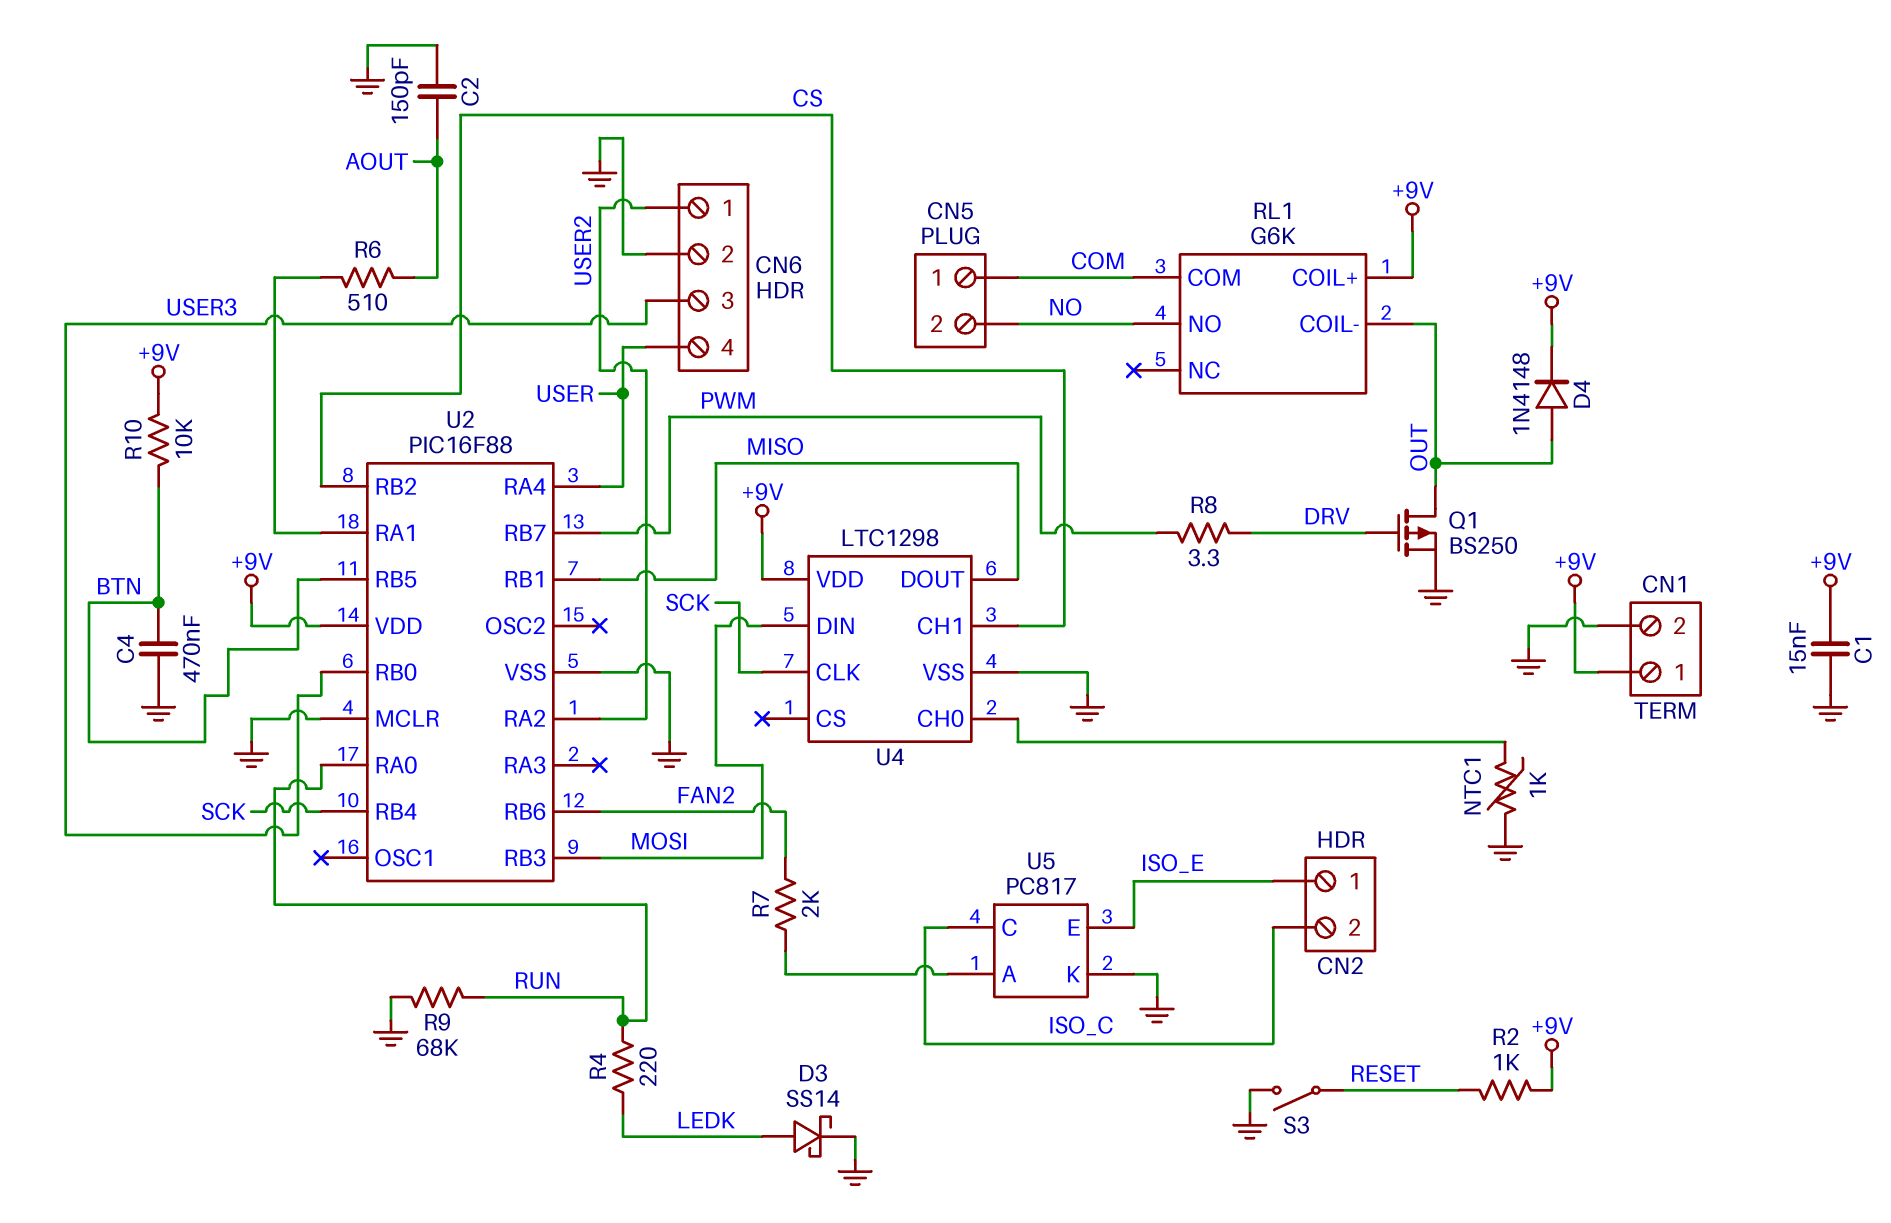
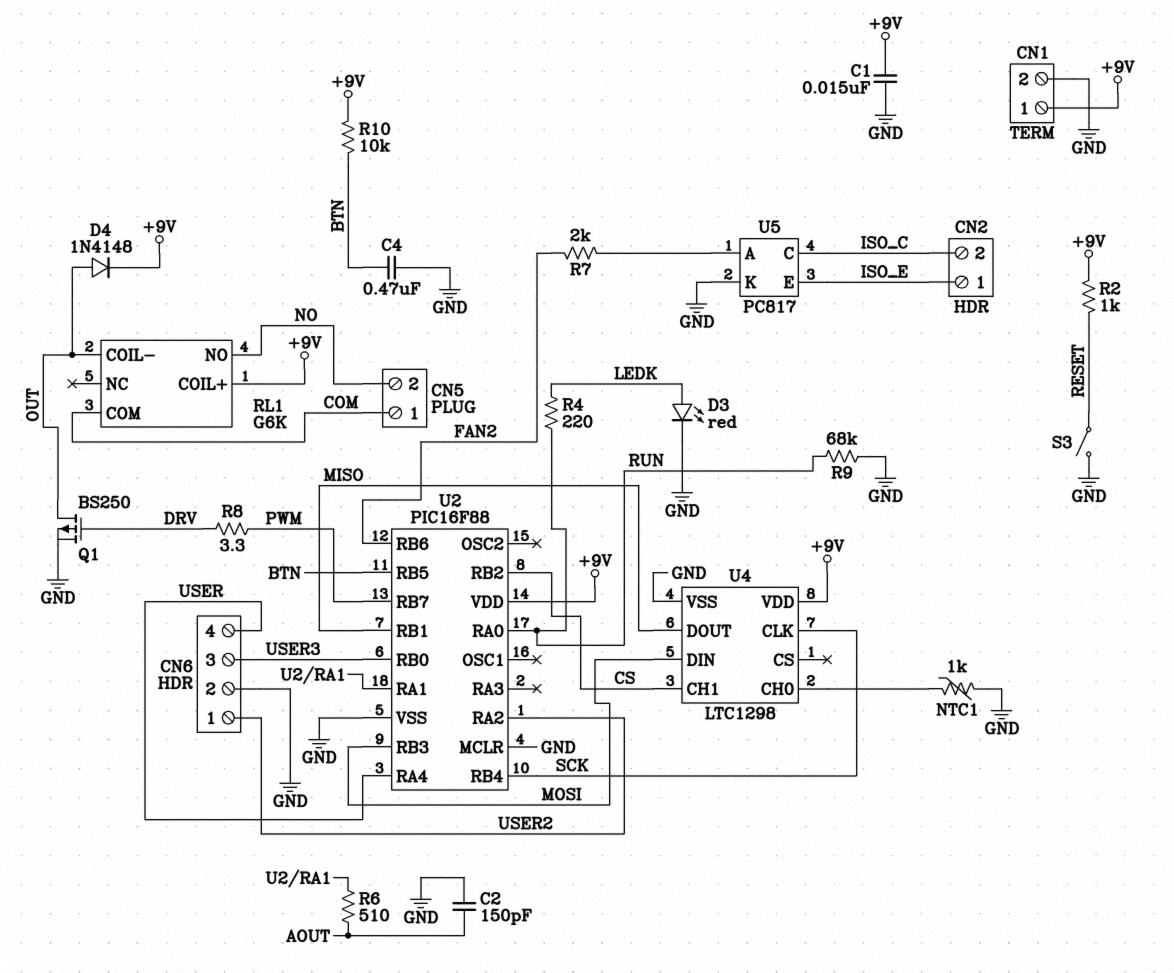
D3: schottky SS14 (A LEDK, K GND) -> LED red (A LEDK, K GND)

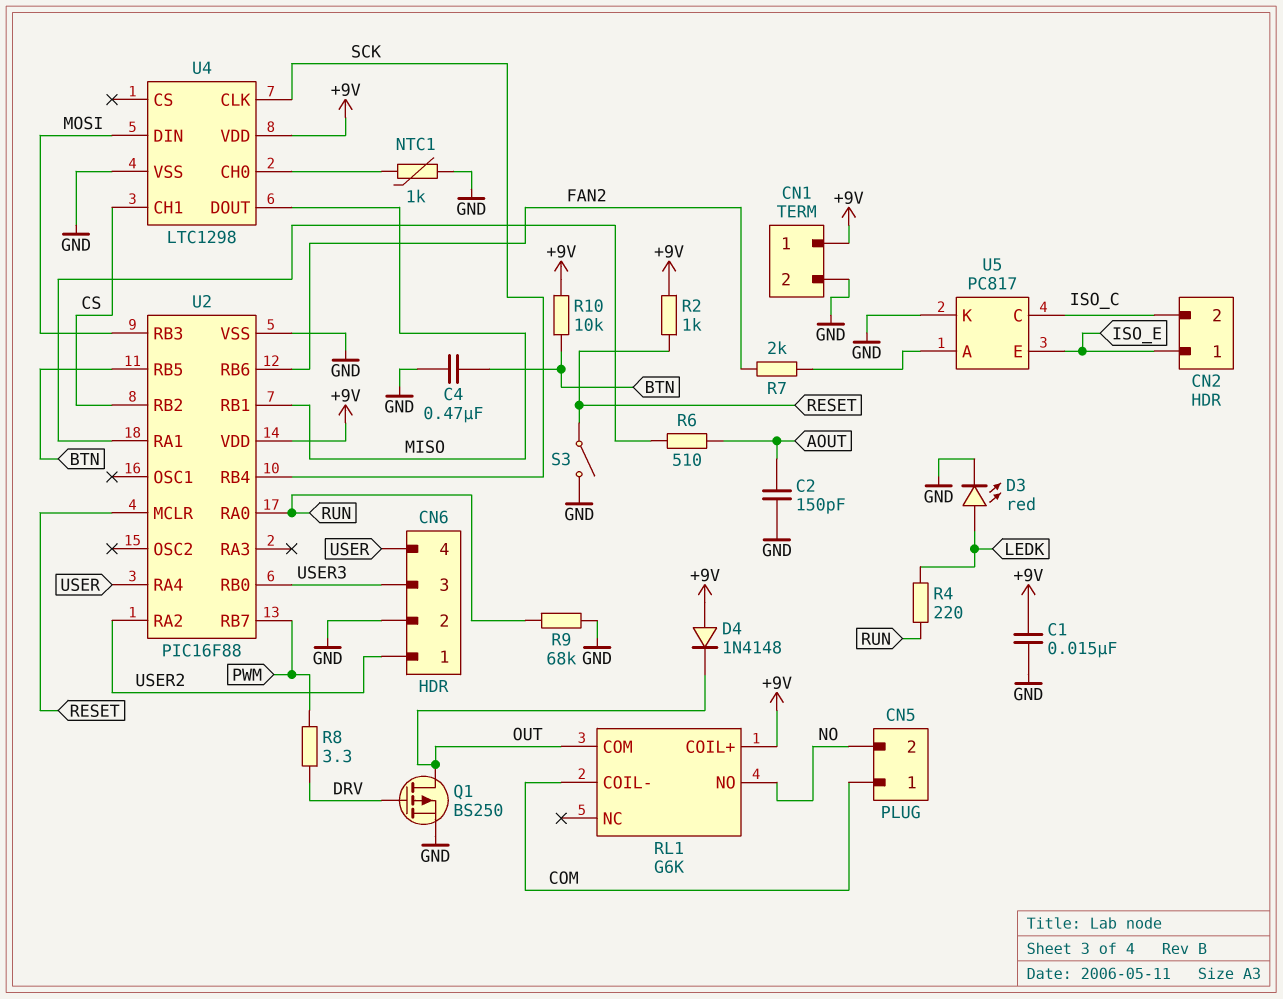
D4: diode 1N4148 (A OUT, K +9V) -> diode 1N4148 (A +9V, K OUT)
RL1 pin COIL-: OUT -> COM
RL1 pin COM: COM -> OUT
U2 pin MCLR: GND -> RESET

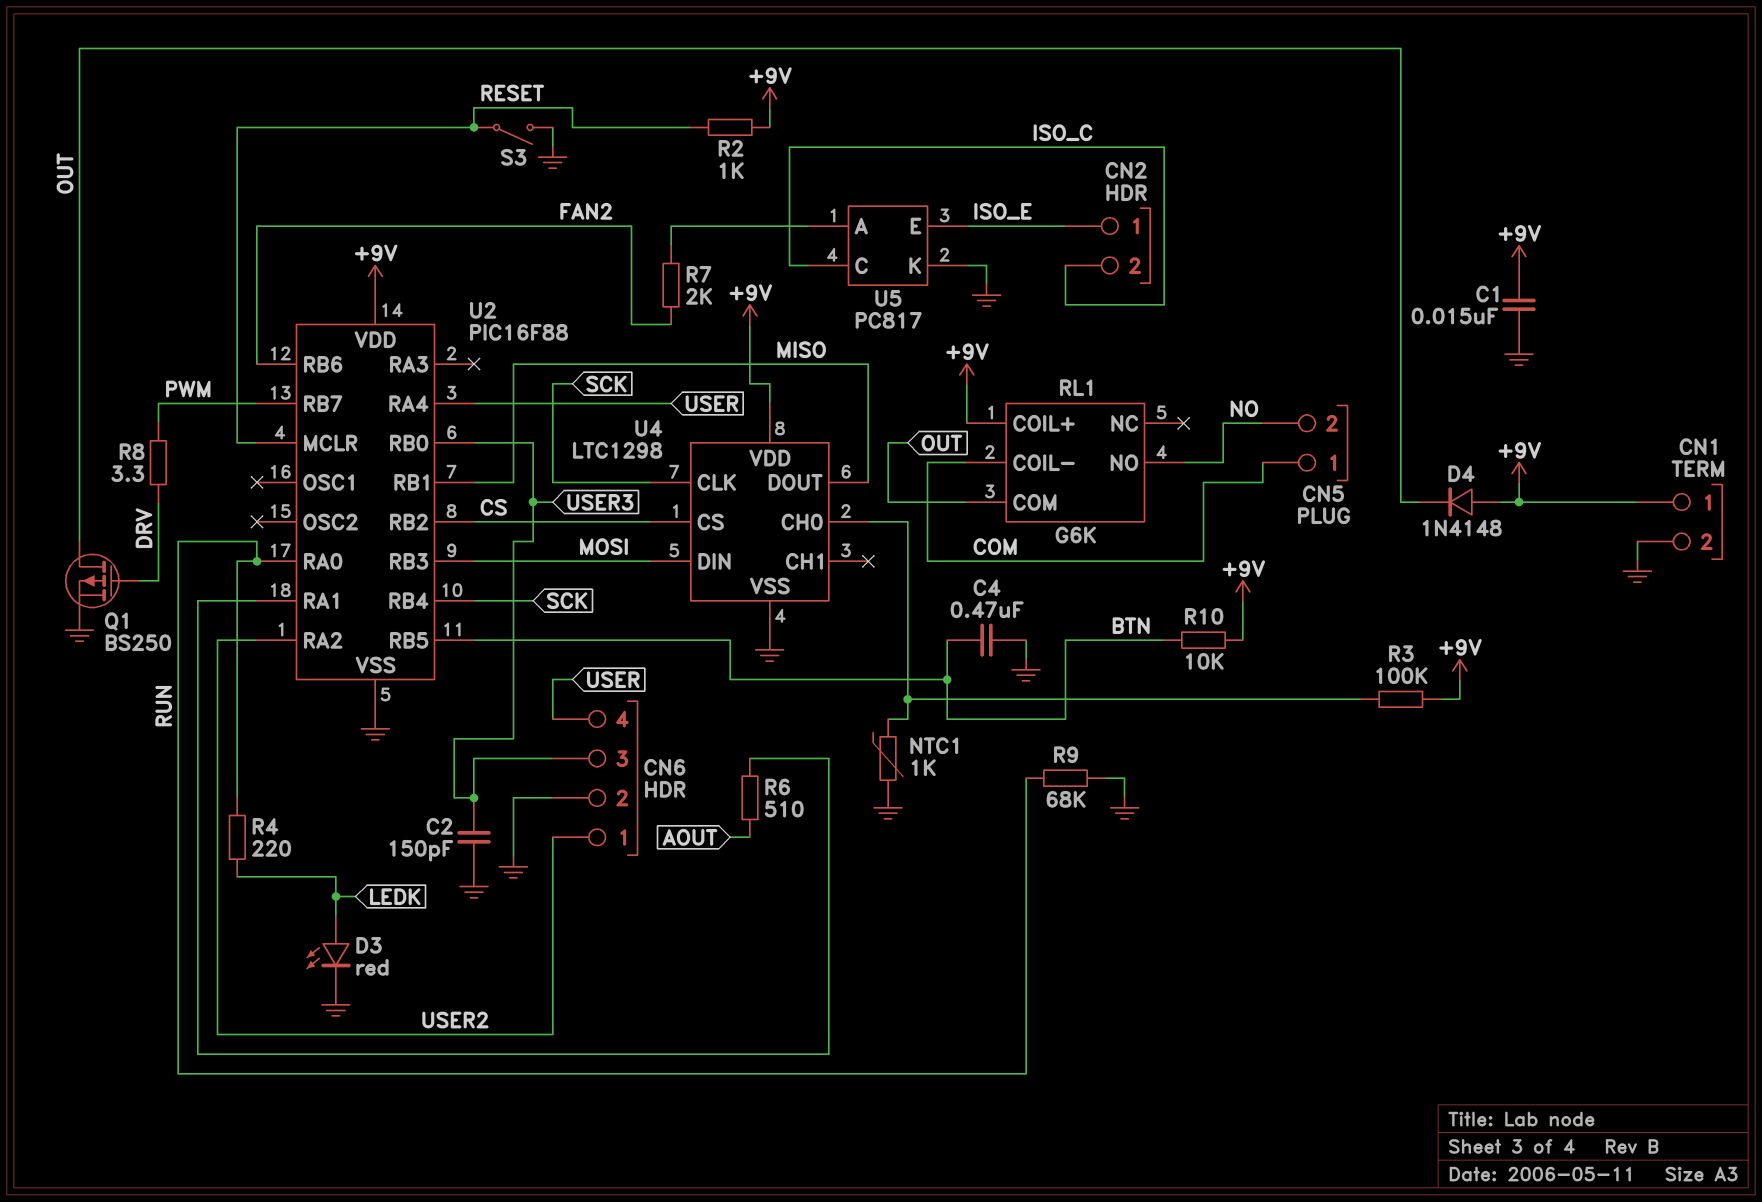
C2: 150pF (AOUT, GND) -> 150pF (GND, USER3)
R3: none -> 100k (+9V, U4/CH0)
U4 pin CH1: CS -> none
U4 pin CS: none -> CS

